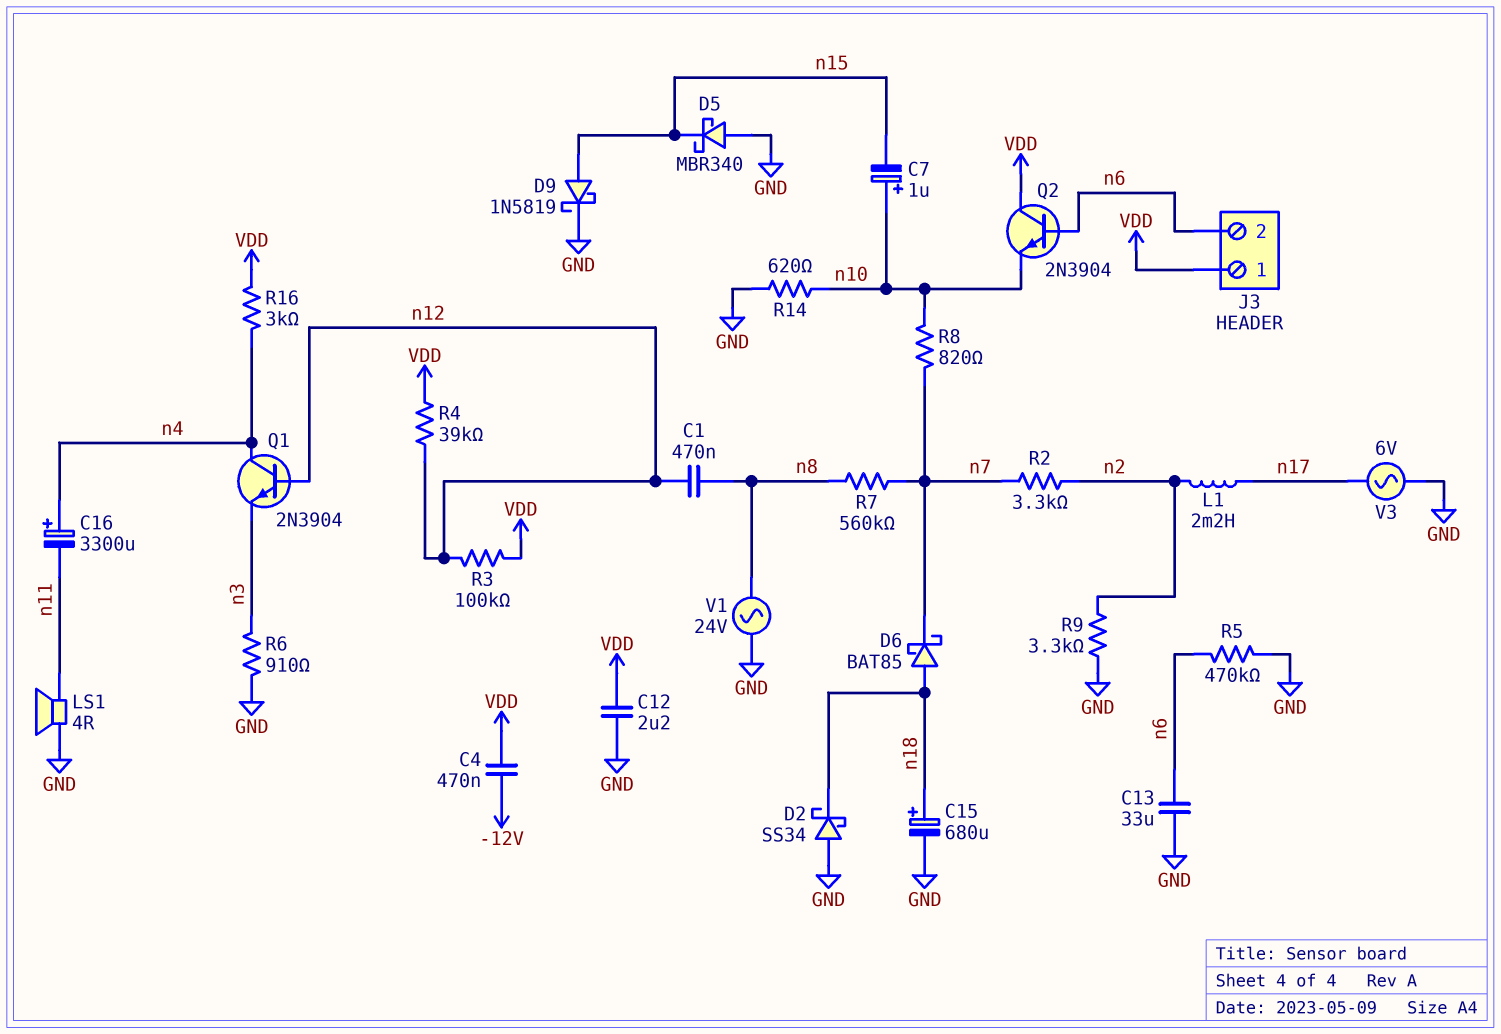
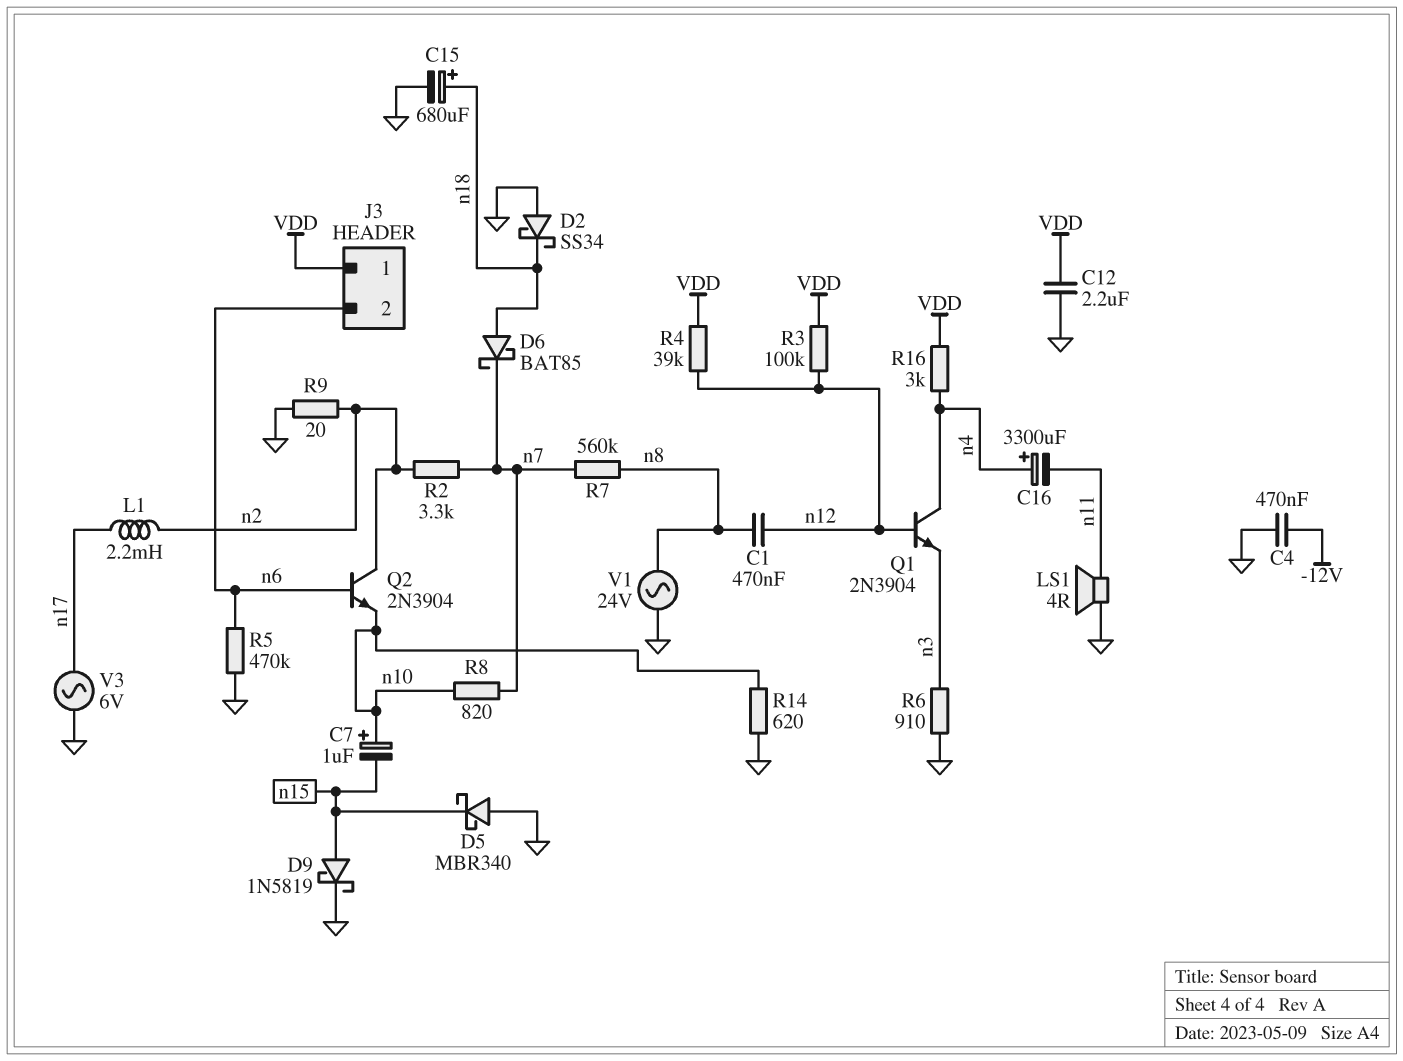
C4: 470nF (-12V, VDD) -> 470nF (-12V, GND)
C13: 33uF (GND, n6) -> none
Q2: NPN 2N3904 (B n6, C VDD, E n10) -> NPN 2N3904 (B n6, C n2, E n10)
R9: 3.3k (GND, n2) -> 20 (GND, n2)

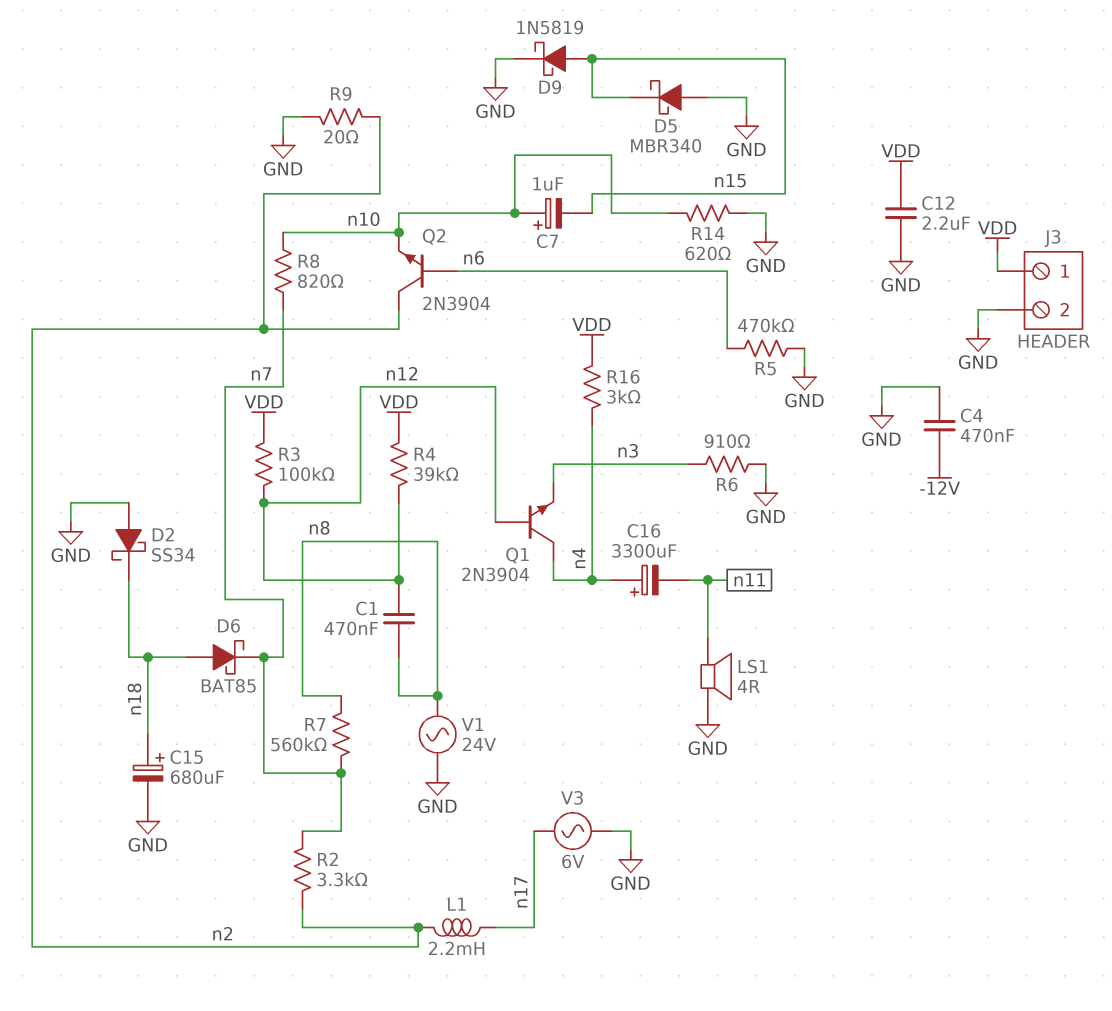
J3 pin 2: n6 -> GND

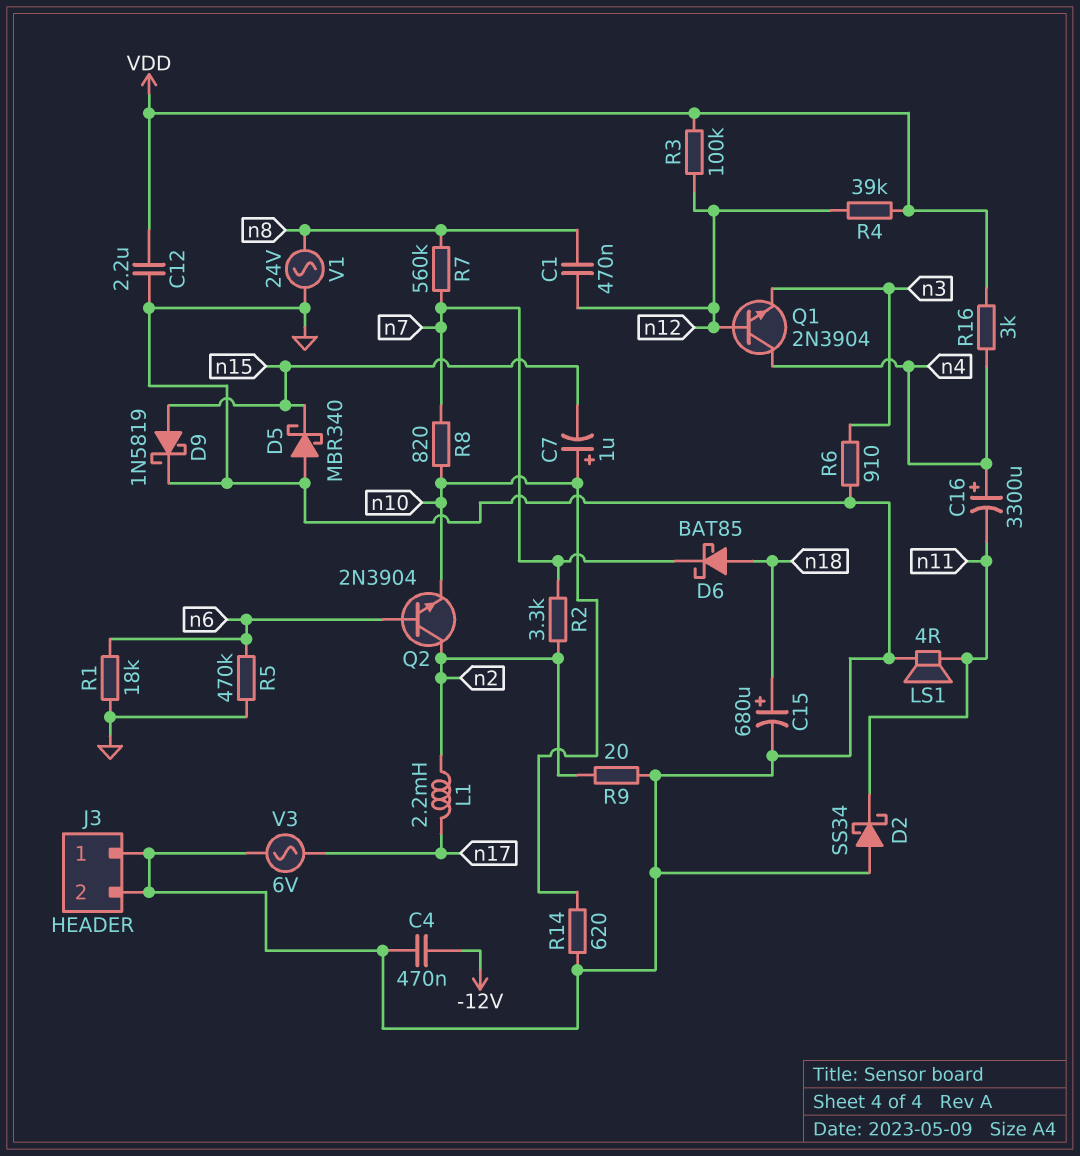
D2: schottky SS34 (A GND, K n18) -> schottky SS34 (A GND, K n11)
J3 pin 1: VDD -> GND
R1: none -> 18k (GND, n6)

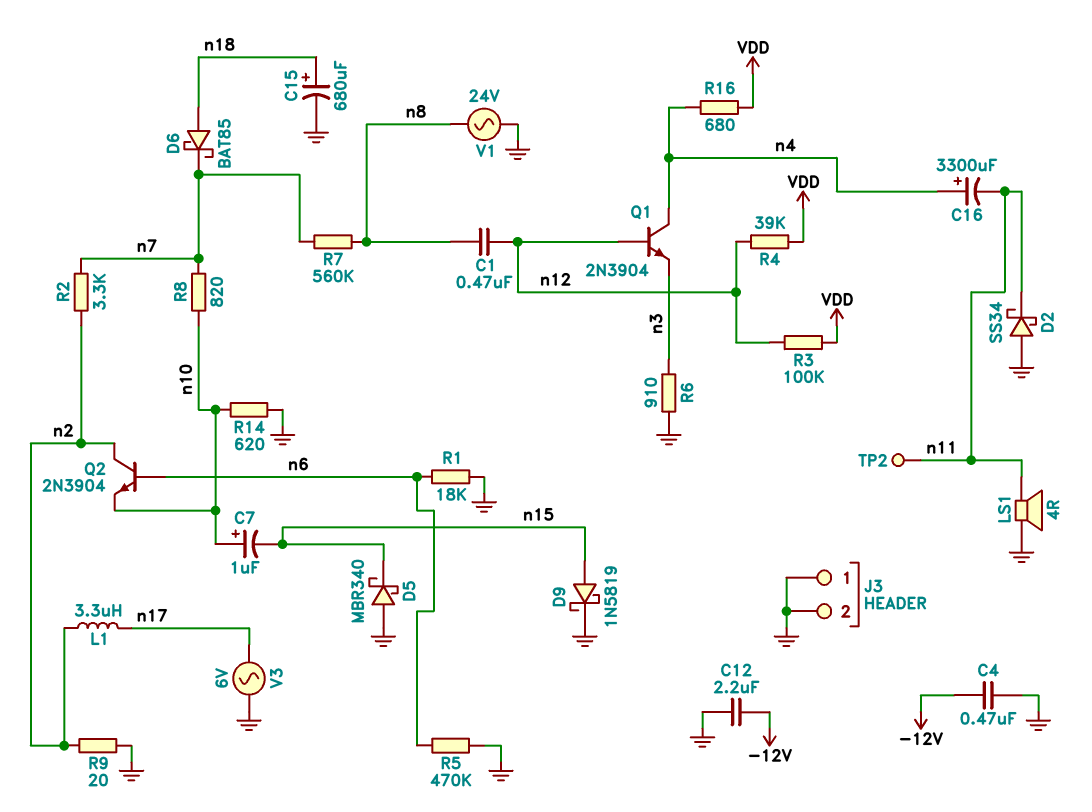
C12: 2.2uF (GND, VDD) -> 2.2uF (-12V, GND)
L1: 2.2mH (n2, n17) -> 3.3uH (n2, n17)
R16: 3k (VDD, n4) -> 680 (VDD, n4)
TP2: none -> test point (n11)

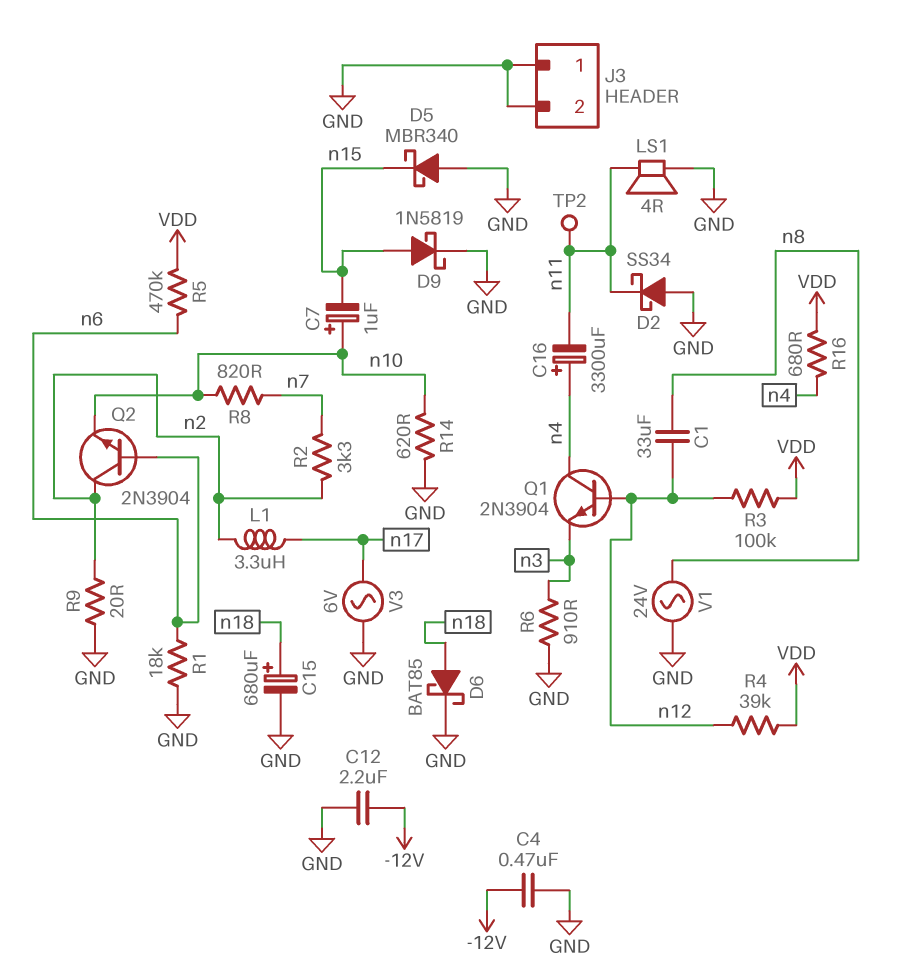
C1: 470nF (n8, n12) -> 33uF (n8, n12)
D6: schottky BAT85 (A n18, K n7) -> schottky BAT85 (A n18, K GND)
R5: 470k (GND, n6) -> 470k (VDD, n6)
R7: 560k (n7, n8) -> none

